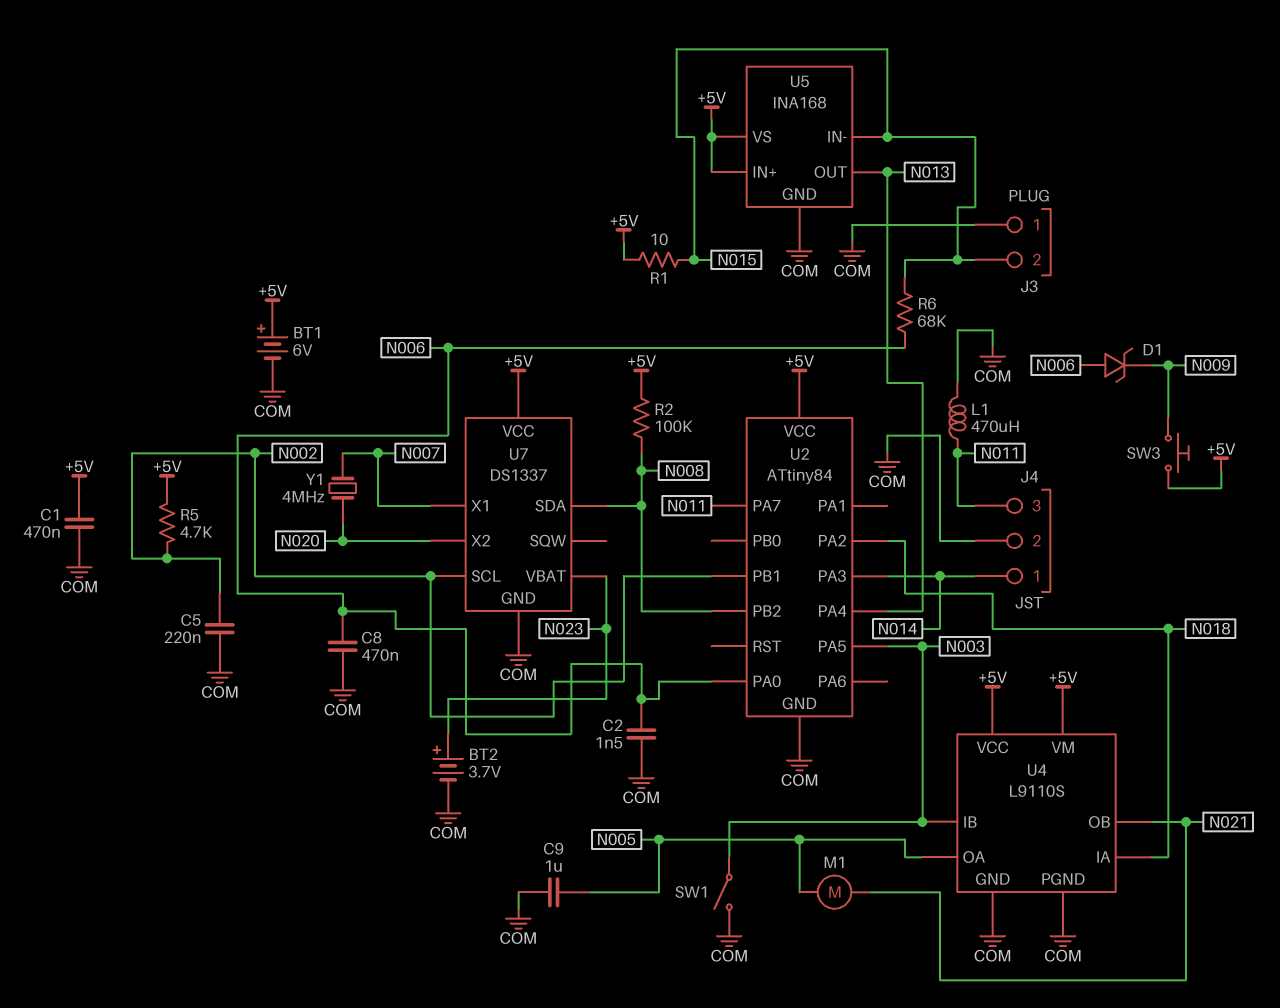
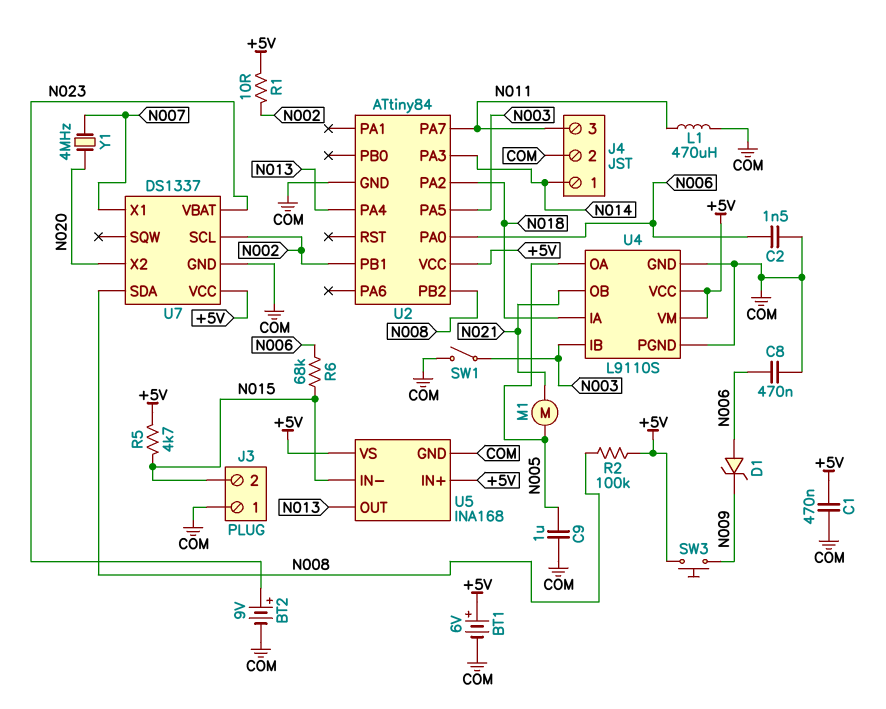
BT2: 3.7V (plus N023, minus COM) -> 9V (plus N023, minus COM)
C5: 220nF (COM, N002) -> none
R1: 10 (+5V, N015) -> 10 (+5V, N002)
R5: 4.7k (+5V, N002) -> 4.7k (+5V, N015)

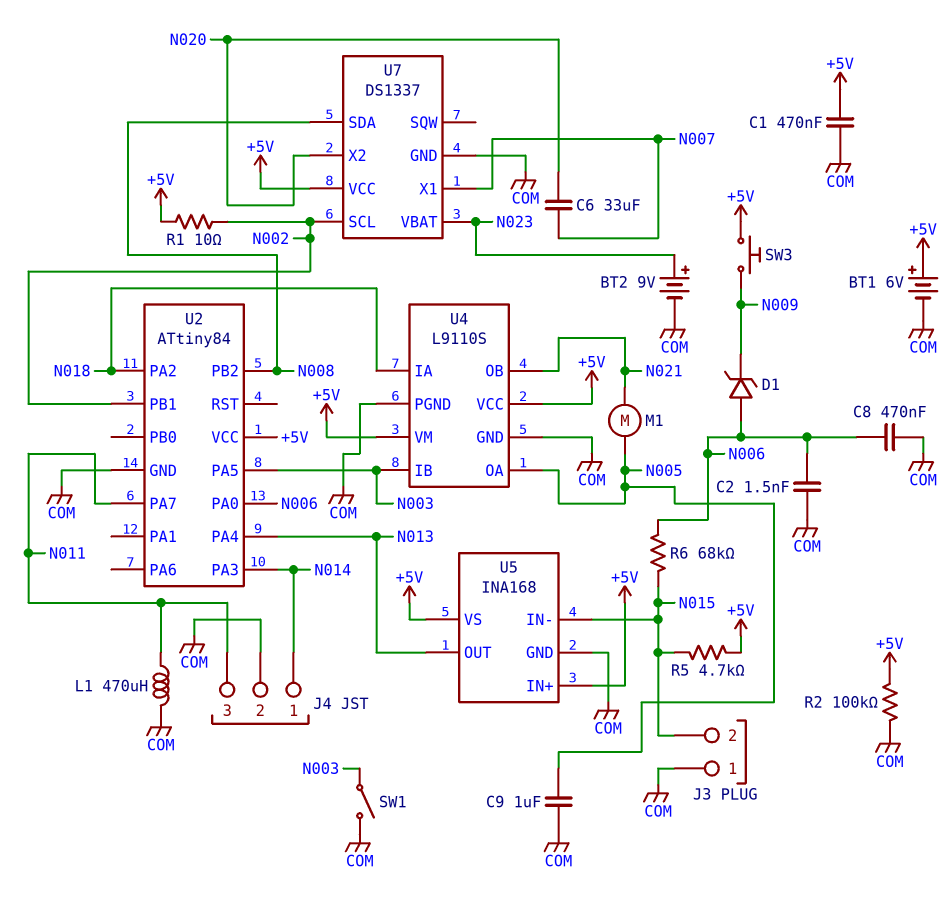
C6: none -> 33uF (N007, N020)
R2: 100k (+5V, N008) -> 100k (+5V, COM)
Y1: 4MHz (N007, N020) -> none

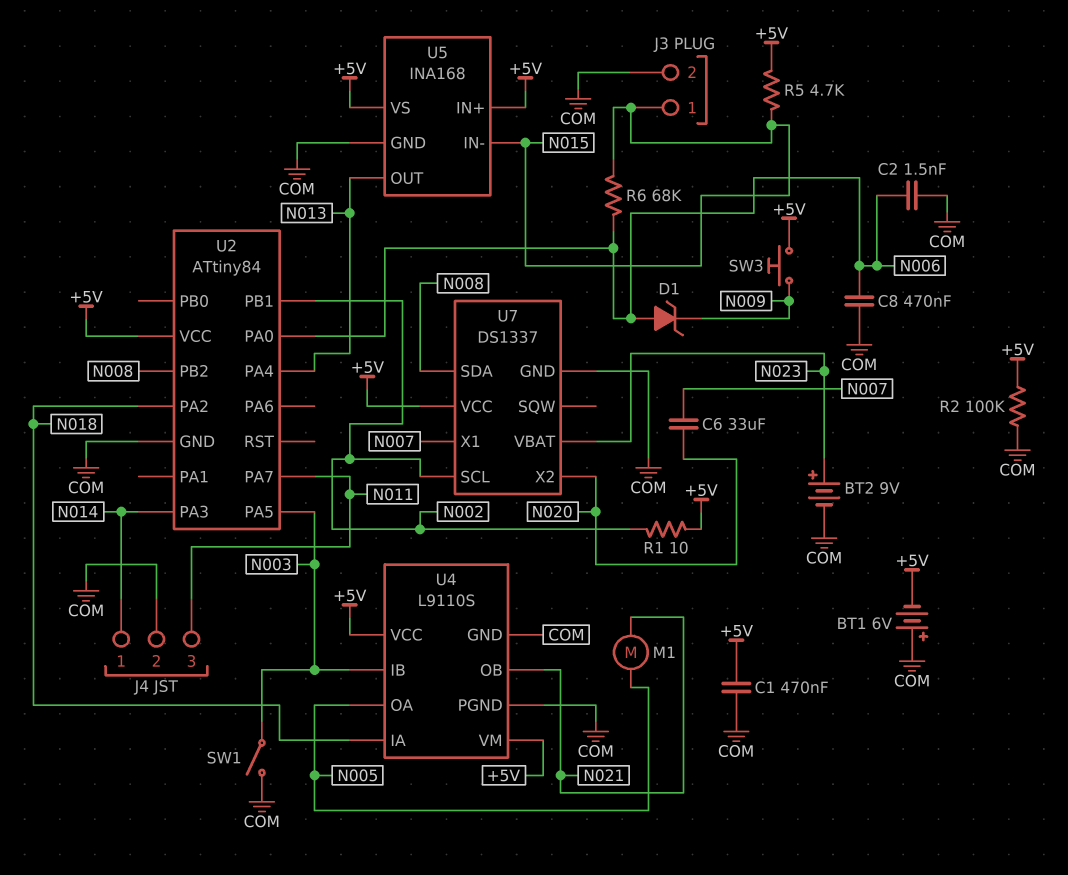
BT1: 6V (plus +5V, minus COM) -> 6V (plus COM, minus +5V)
C9: 1uF (COM, N005) -> none
J3 pin 1: COM -> N015
J3 pin 2: N015 -> COM
L1: 470uH (COM, N011) -> none

